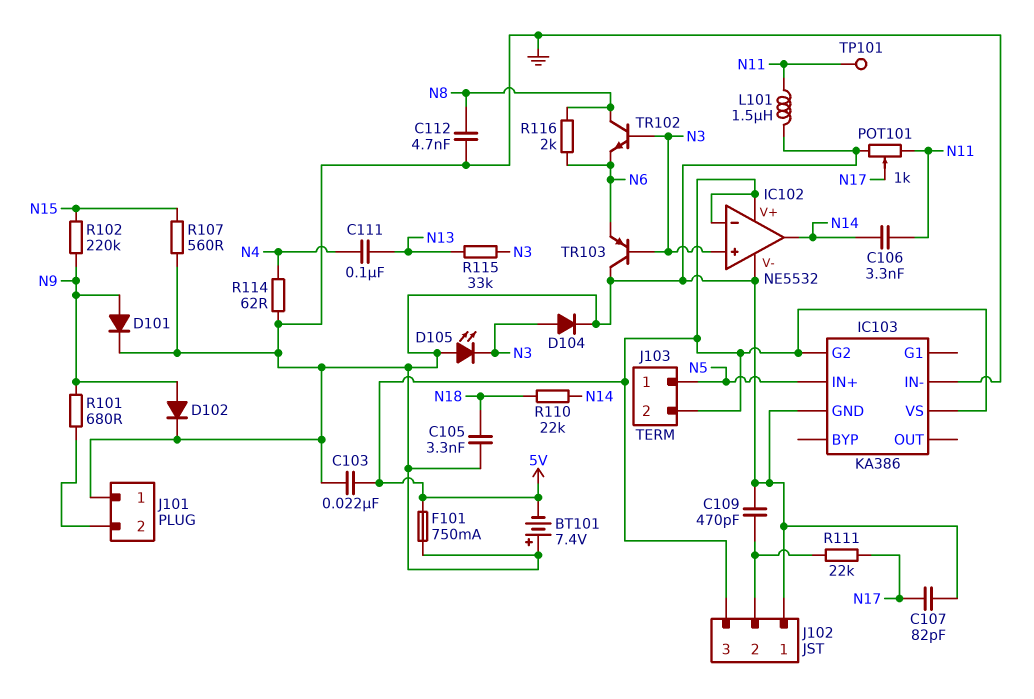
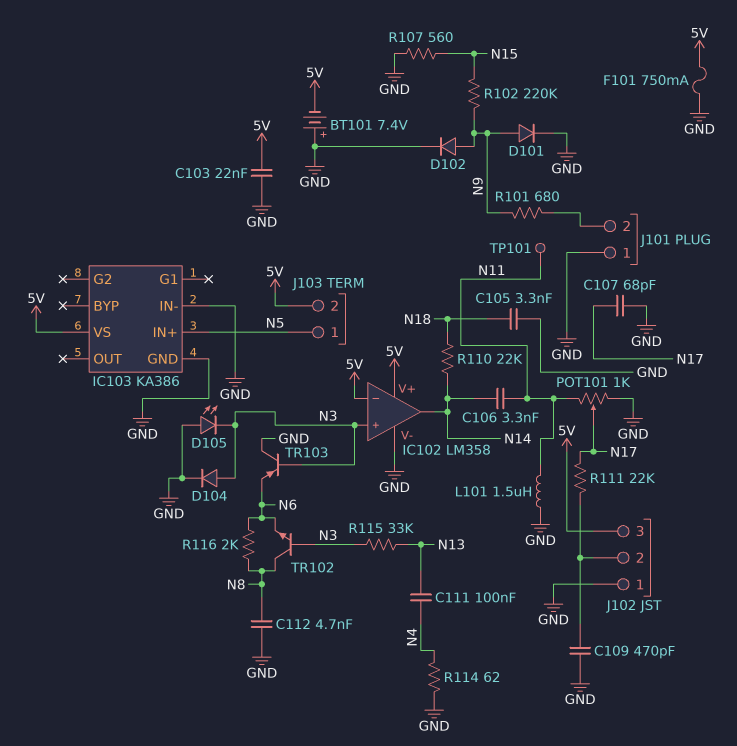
C107: 82pF (GND, N17) -> 68pF (GND, N17)
IC102: NE5532 -> LM358
IC103 pin G2: 5V -> none

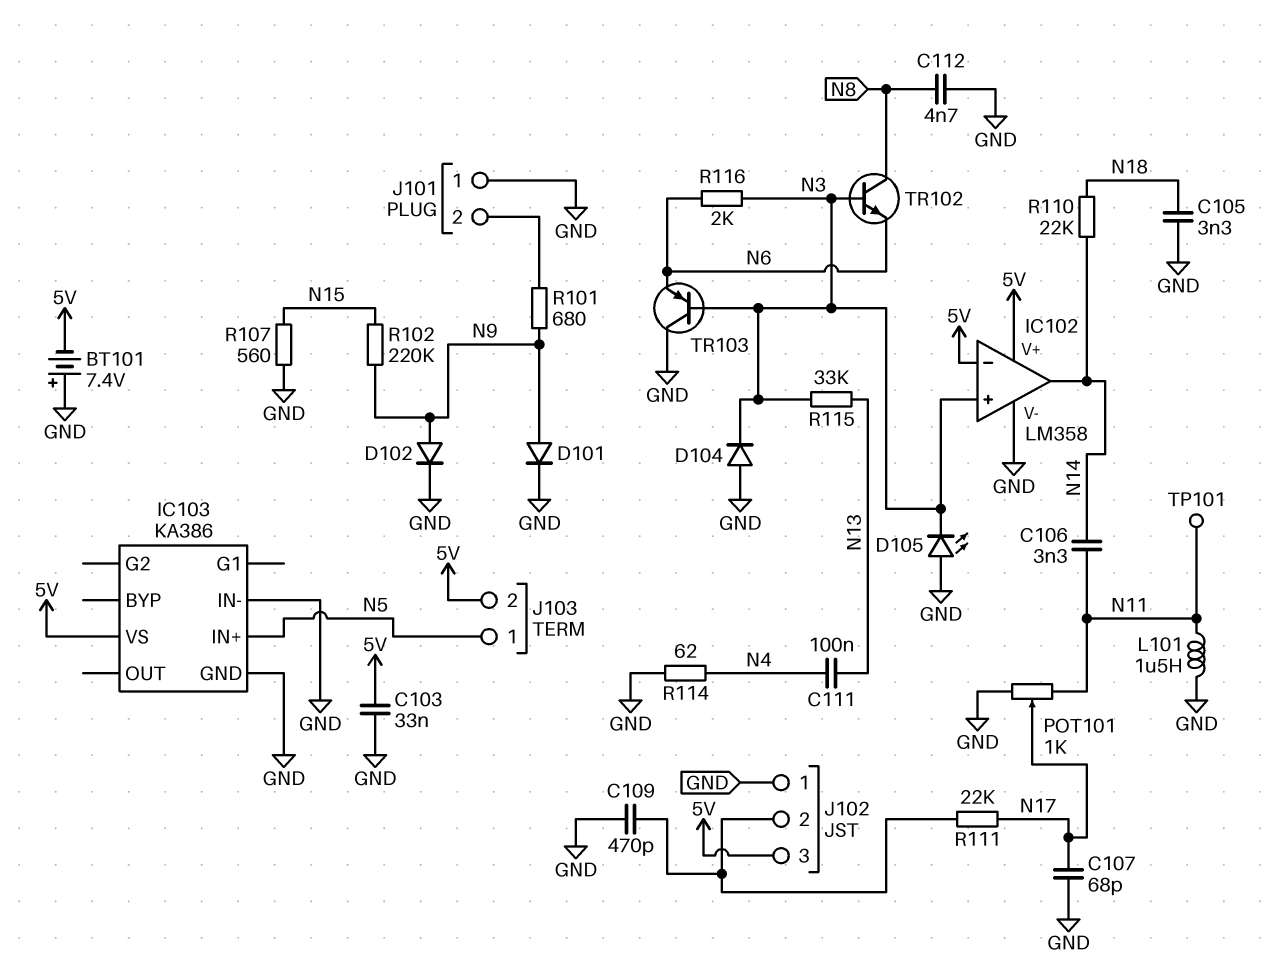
C103: 22nF (5V, GND) -> 33nF (5V, GND)
D104: diode (A N3, K GND) -> diode (A GND, K N3)
F101: 750mA (5V, GND) -> none
R116: 2k (N6, N8) -> 2k (N3, N6)

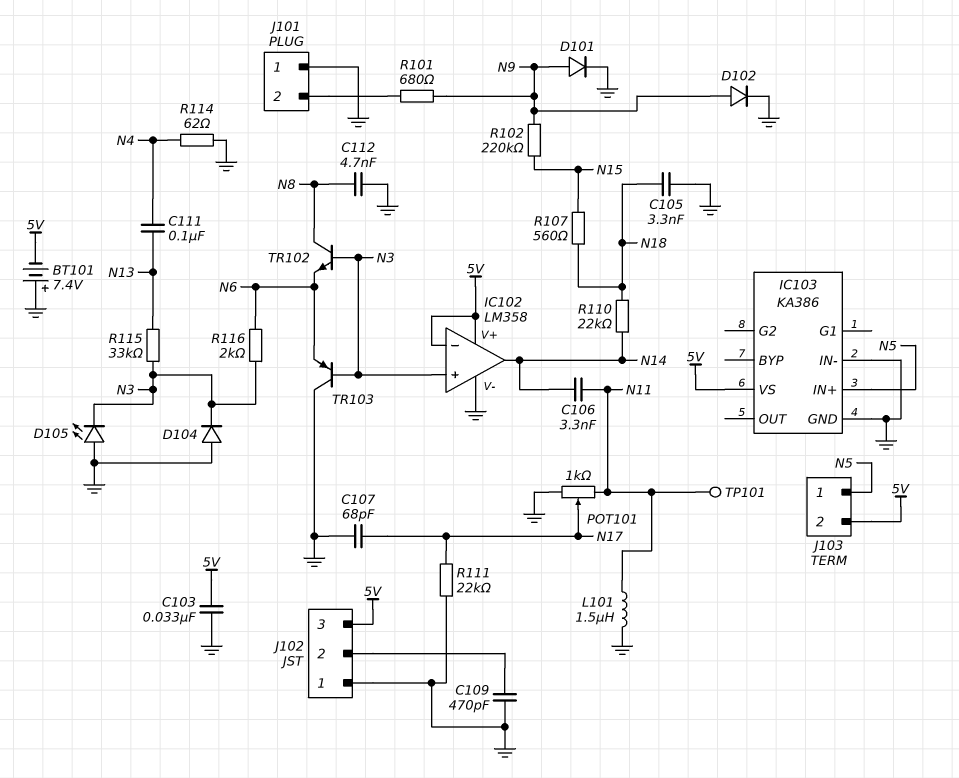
R107: 560 (GND, N15) -> 560 (N15, N18)
R111: 22k (J102/2, N17) -> 22k (GND, N17)

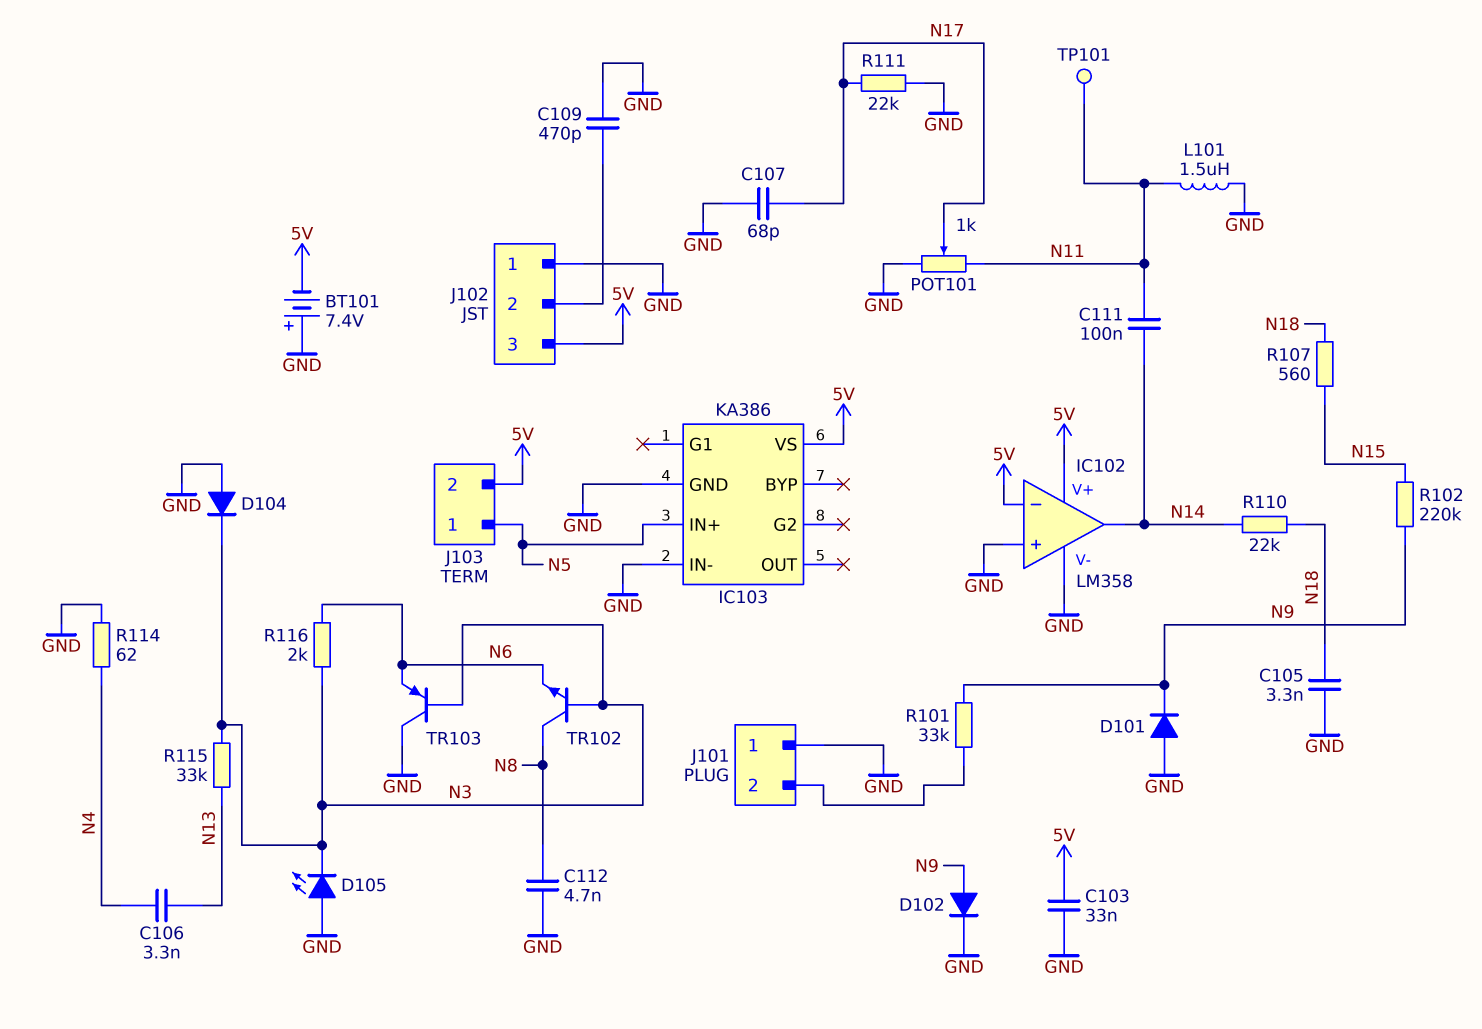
C106: 3.3nF (N11, N14) -> 3.3nF (N4, N13)
C111: 100nF (N4, N13) -> 100nF (N11, N14)
D101: diode (A N9, K GND) -> diode (A GND, K N9)
IC102 pin in+: N3 -> GND
R101: 680 (J101/2, N9) -> 33k (J101/2, N9)

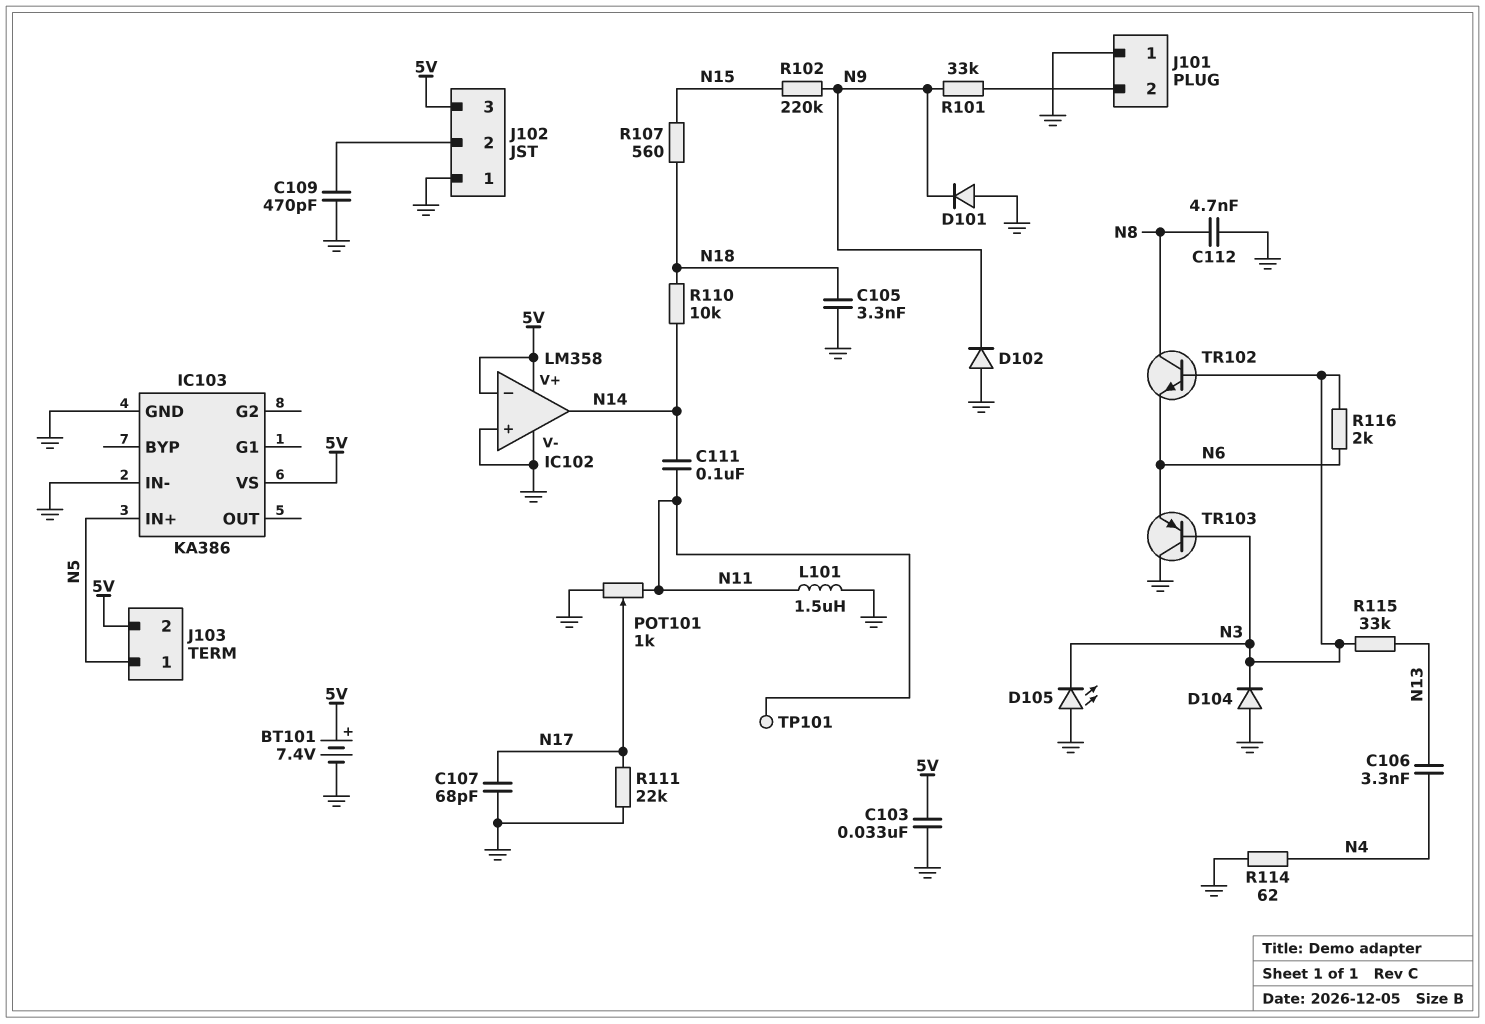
BT101: 7.4V (plus GND, minus 5V) -> 7.4V (plus 5V, minus GND)
D102: diode (A N9, K GND) -> diode (A GND, K N9)
R110: 22k (N14, N18) -> 10k (N14, N18)

